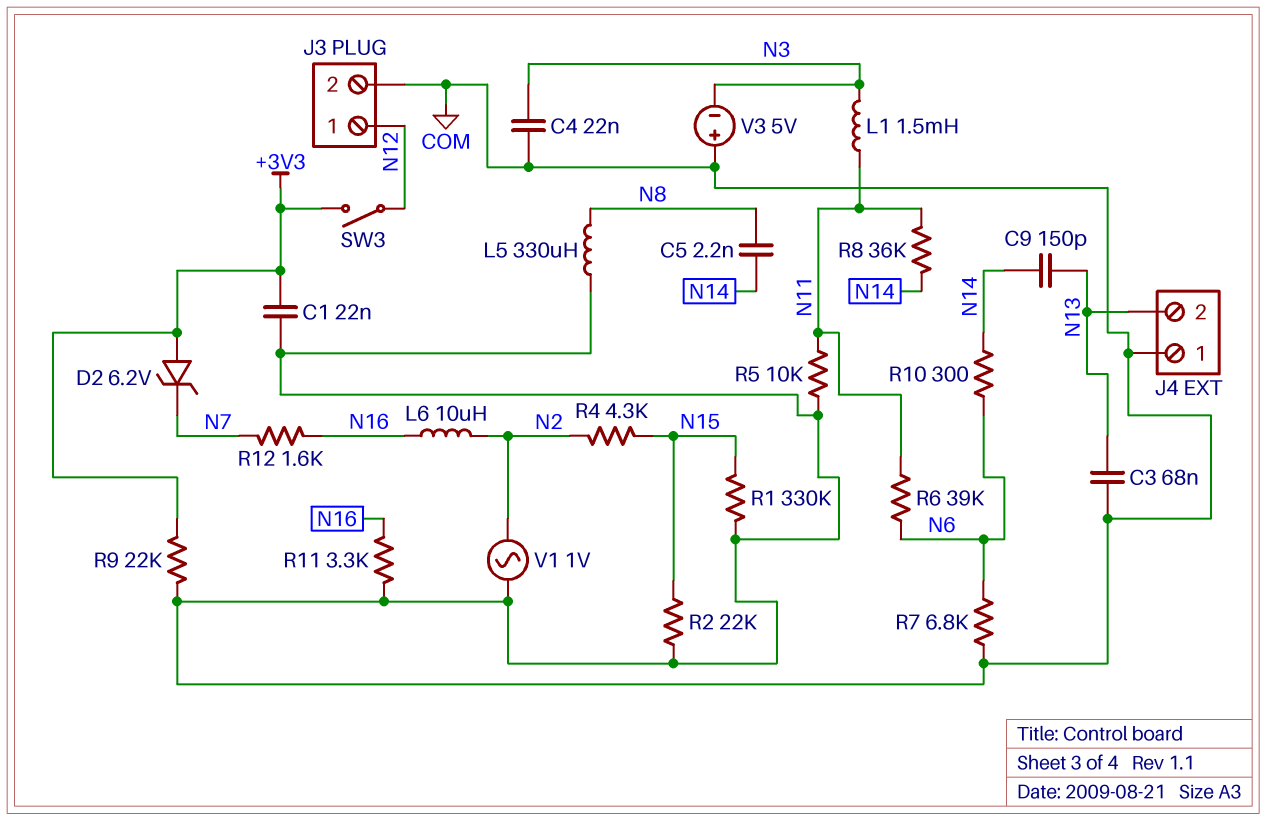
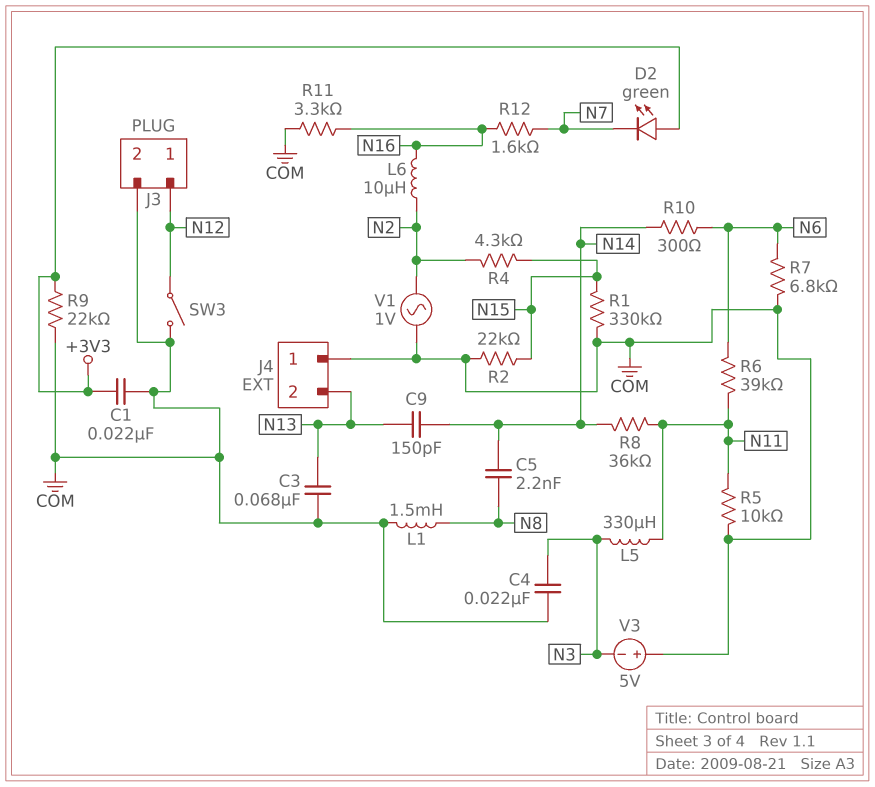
D2: zener 6.2V (A +3V3, K N7) -> LED green (A +3V3, K N7)
L1: 1.5mH (N3, N11) -> 1.5mH (COM, N8)
L5: 330uH (COM, N8) -> 330uH (N3, N11)
SW3: switch (+3V3, N12) -> switch (COM, N12)

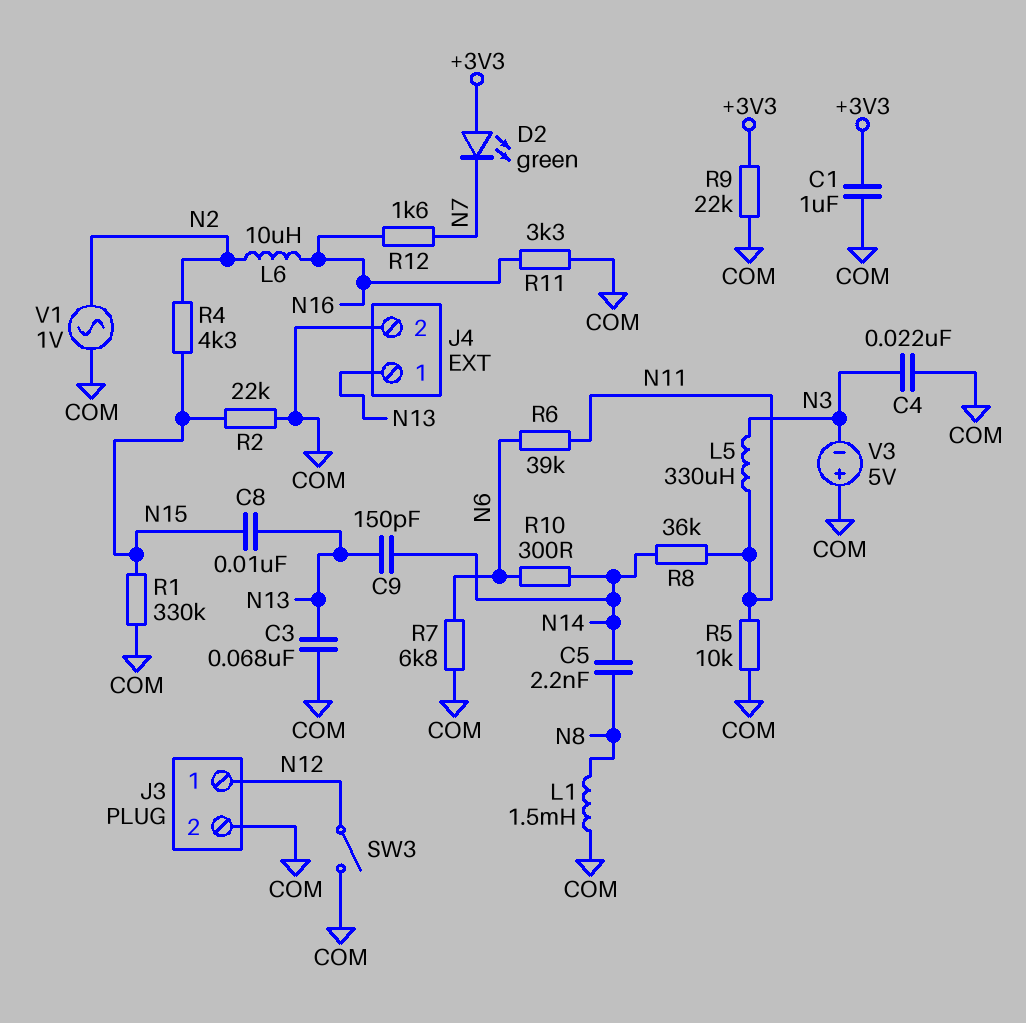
C1: 22nF (+3V3, COM) -> 1uF (+3V3, COM)
C8: none -> 10nF (N13, N15)
J4 pin 1: COM -> N13
J4 pin 2: N13 -> COM

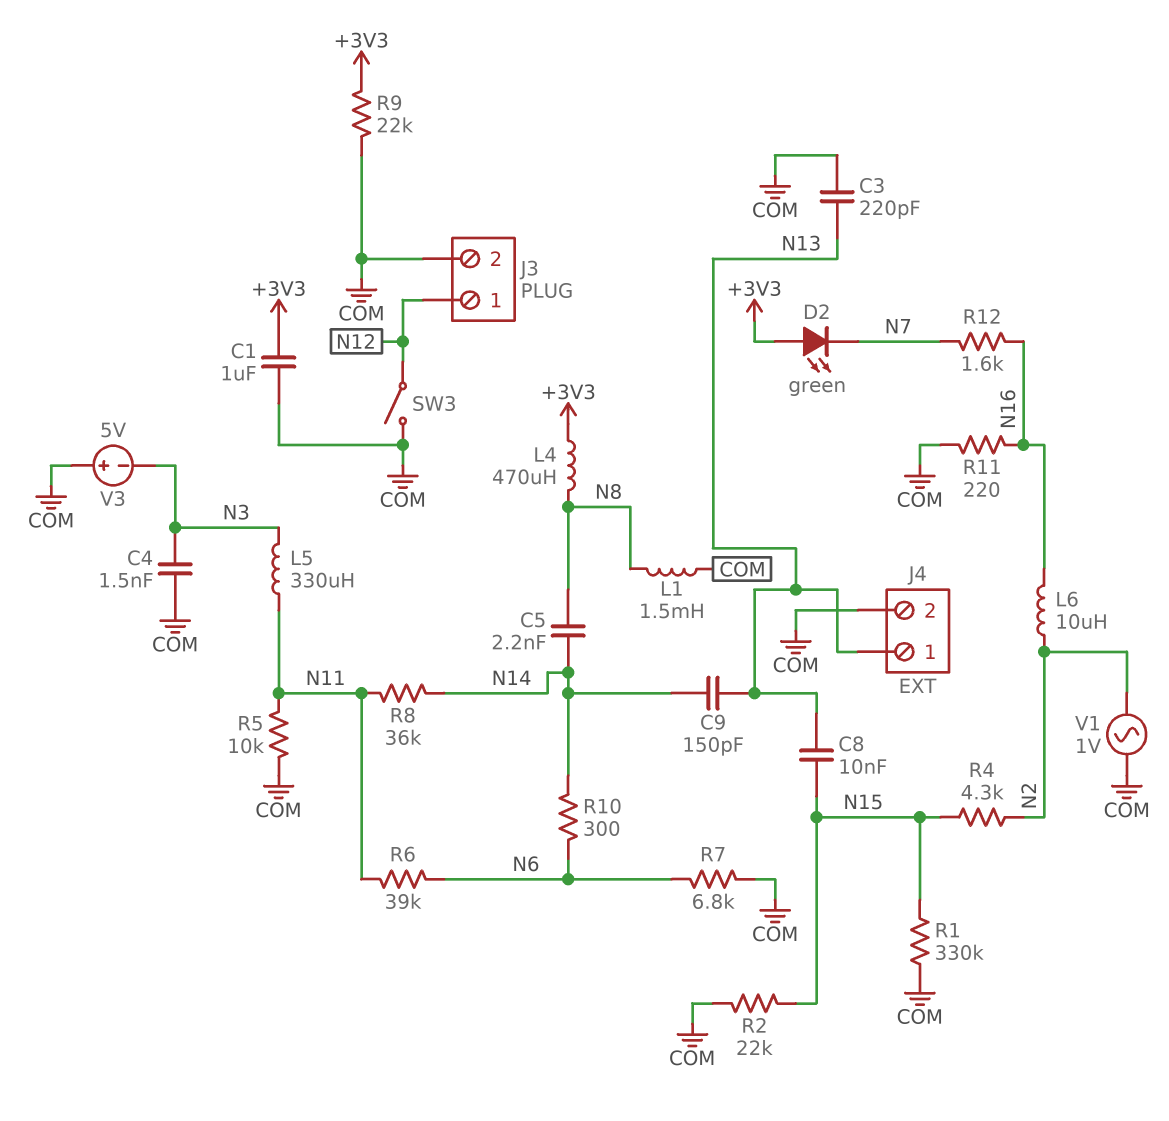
C3: 68nF (COM, N13) -> 220pF (COM, N13)
C4: 22nF (COM, N3) -> 1.5nF (COM, N3)
L4: none -> 470uH (+3V3, N8)
R11: 3.3k (COM, N16) -> 220 (COM, N16)

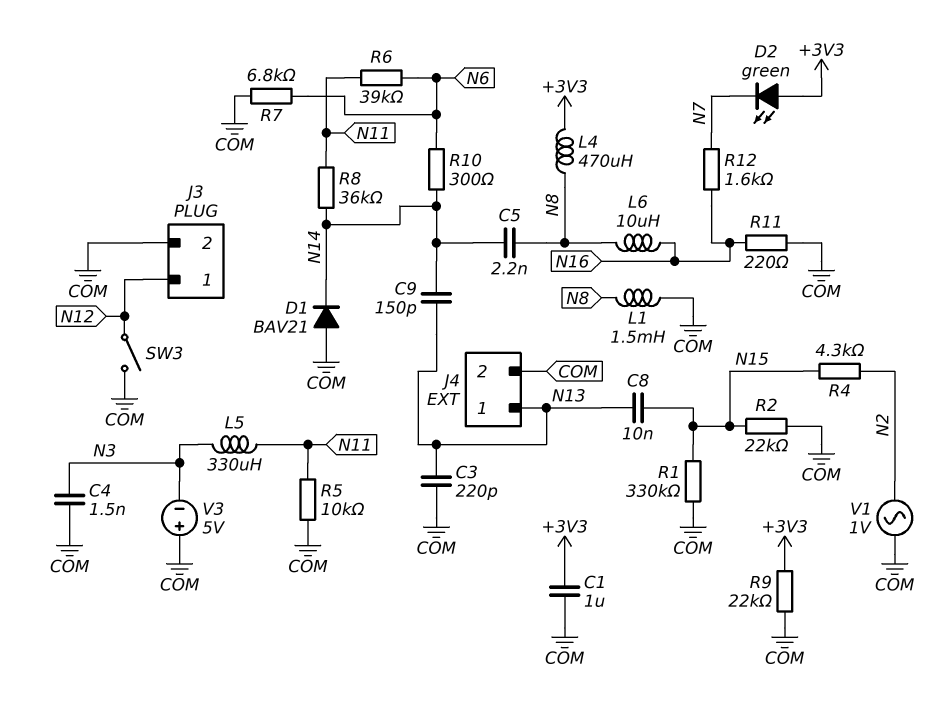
D1: none -> diode BAV21 (A COM, K N14)
L6: 10uH (N2, N16) -> 10uH (N8, N16)

